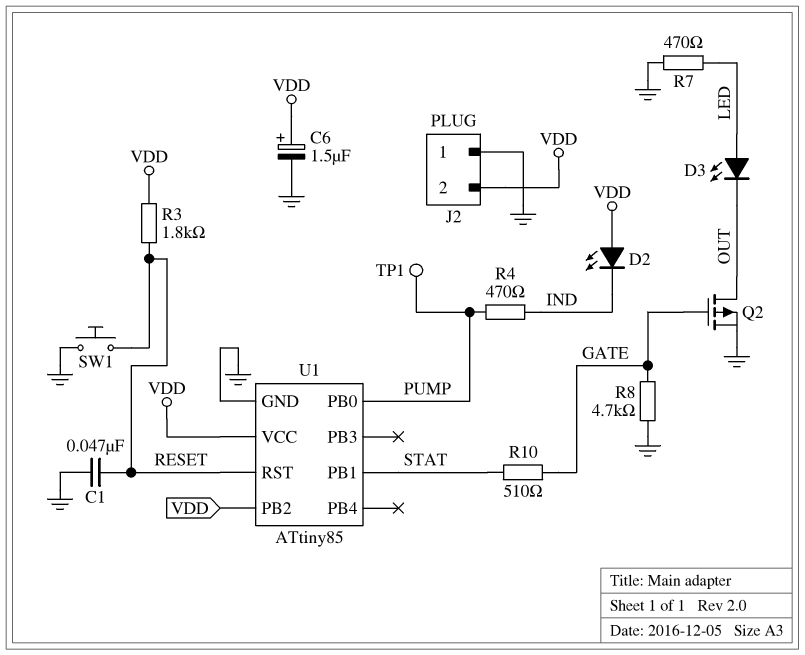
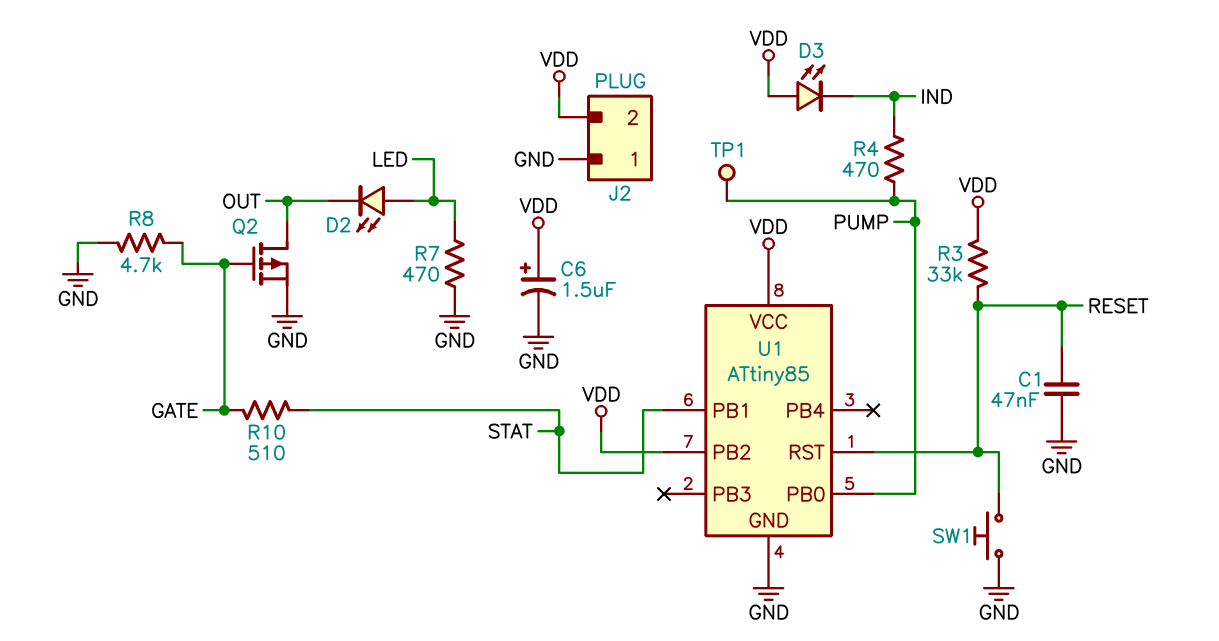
D2: LED (A VDD, K IND) -> LED (A LED, K OUT)
D3: LED (A LED, K OUT) -> LED (A VDD, K IND)
R3: 1.8k (RESET, VDD) -> 33k (RESET, VDD)

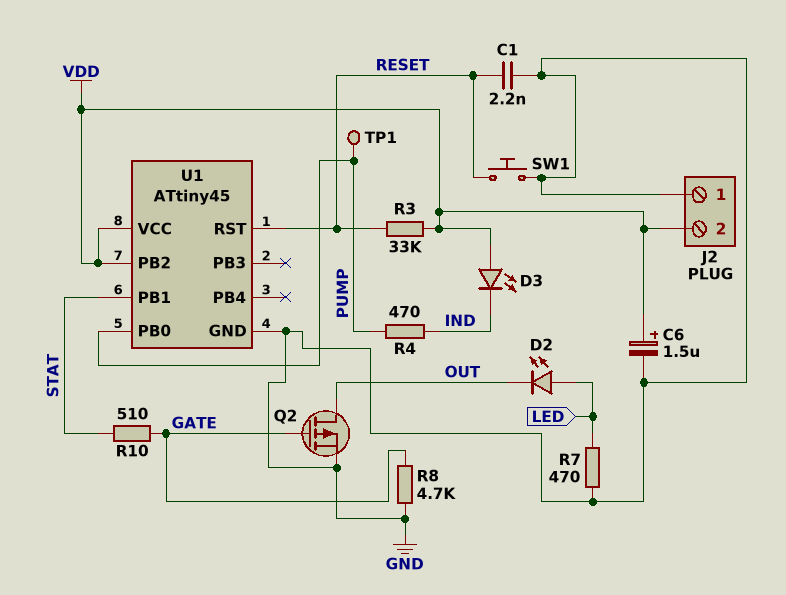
C1: 47nF (GND, RESET) -> 2.2nF (GND, RESET)
U1: ATtiny85 -> ATtiny45

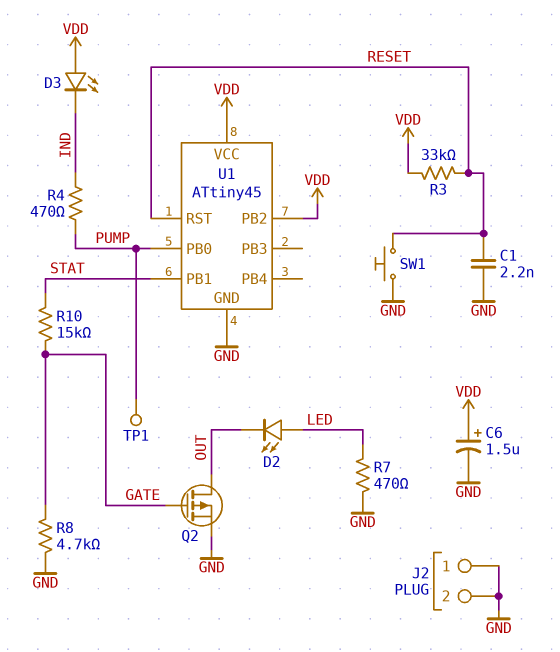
J2 pin 2: VDD -> GND
R10: 510 (GATE, STAT) -> 15k (GATE, STAT)

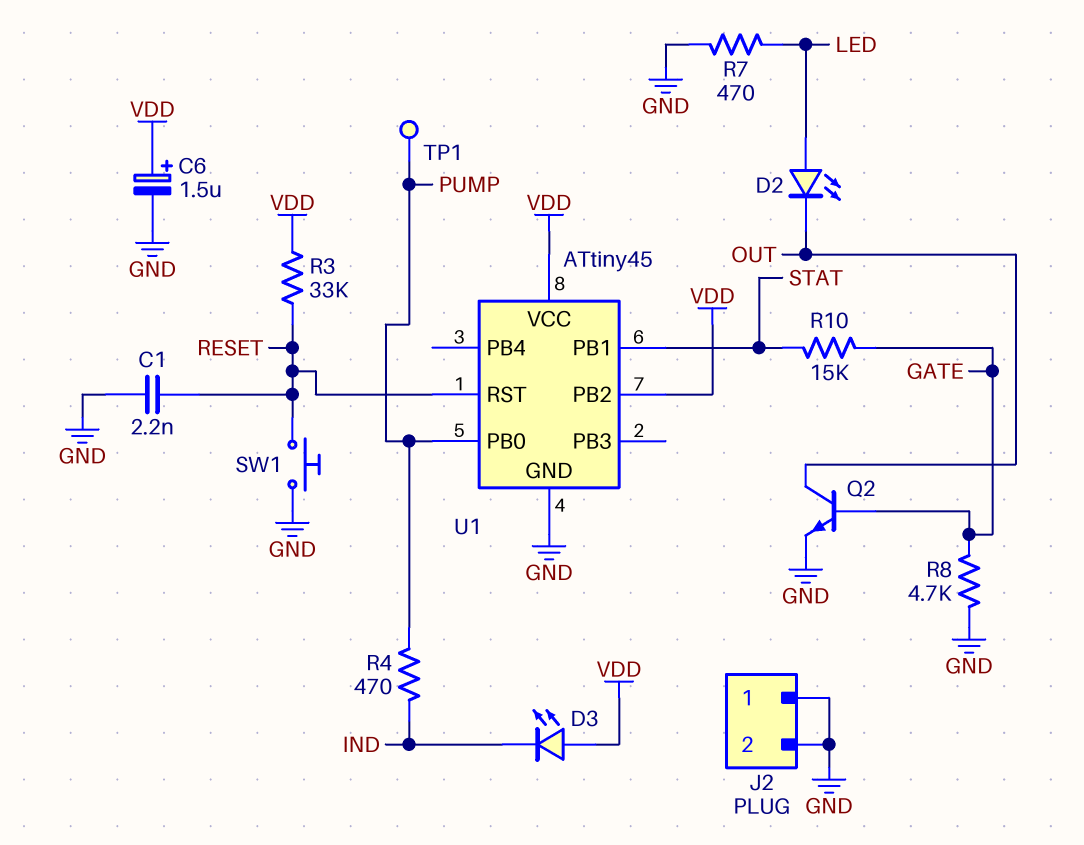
Q2: PMOS (G GATE, D OUT, S GND) -> NPN (B GATE, C OUT, E GND)

